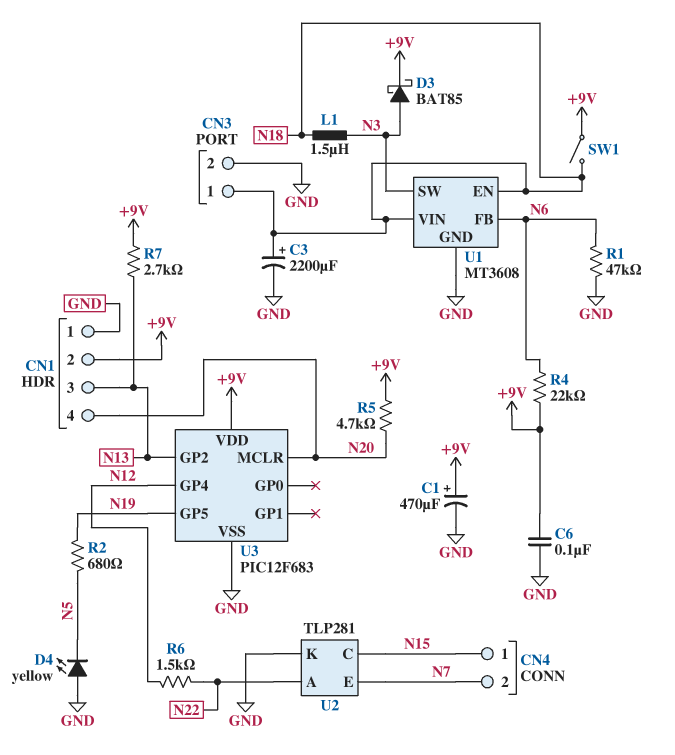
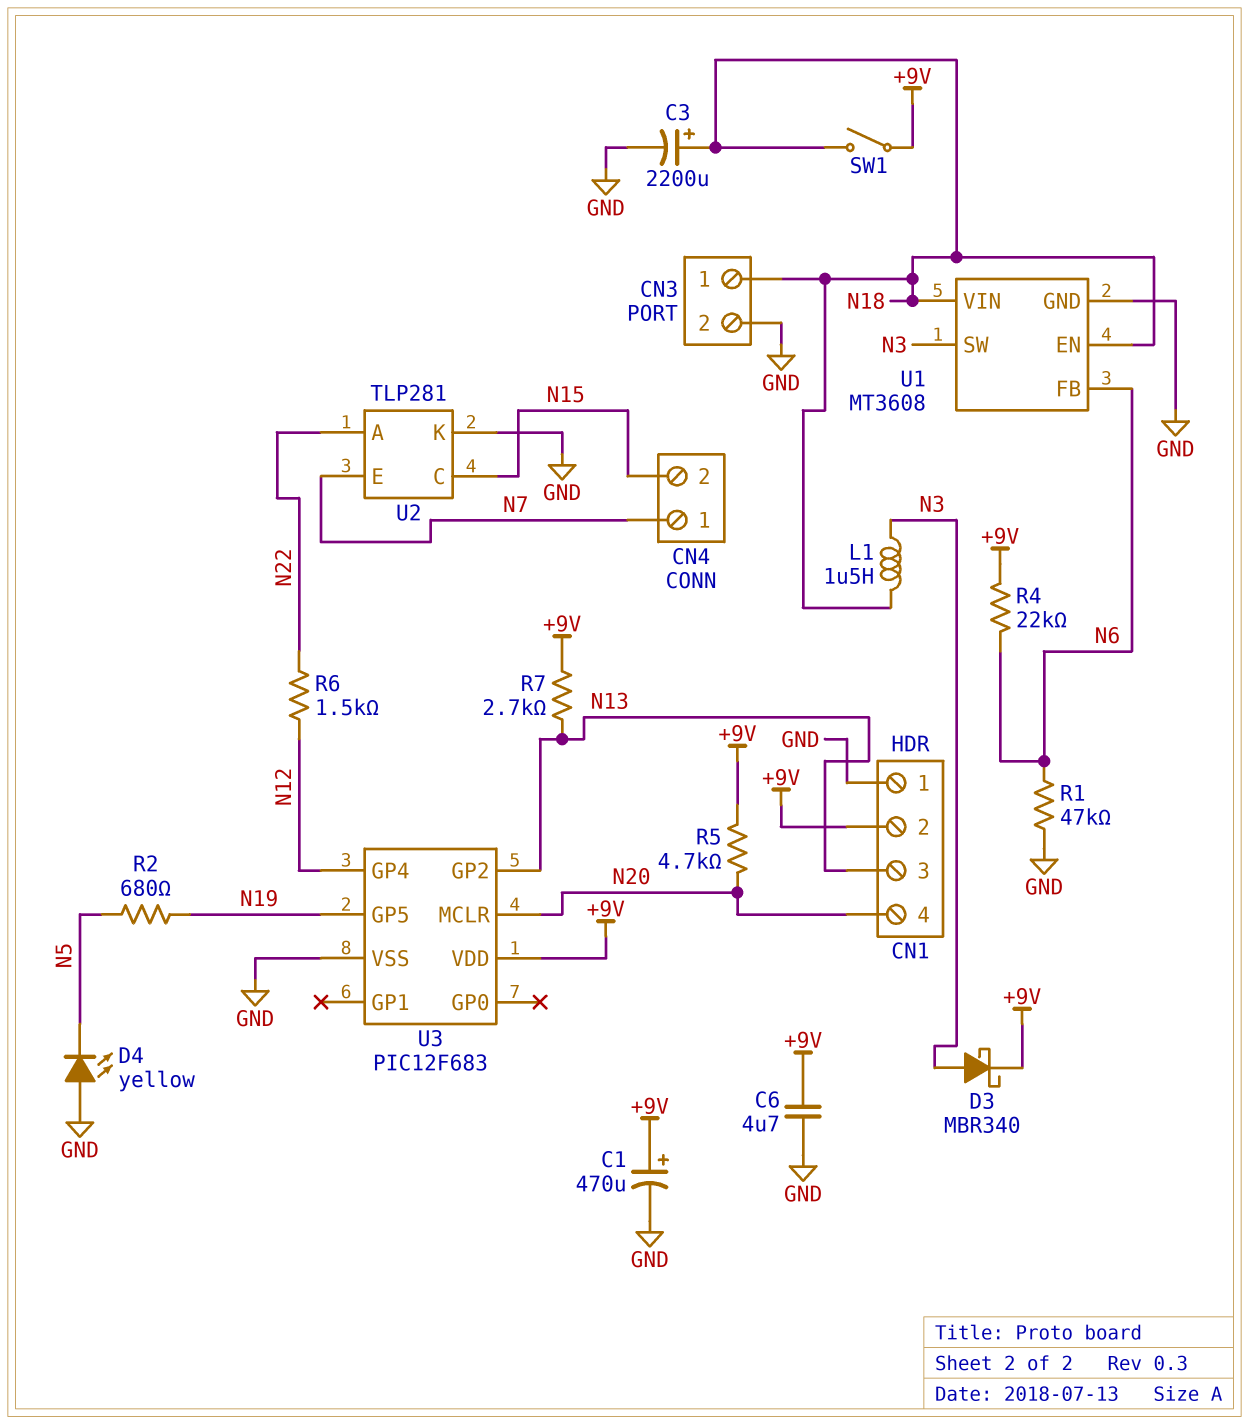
C6: 100nF (+9V, GND) -> 4.7uF (+9V, GND)
CN4 pin 1: N15 -> N7
CN4 pin 2: N7 -> N15
D3: schottky BAT85 (A N3, K +9V) -> schottky MBR340 (A N3, K +9V)

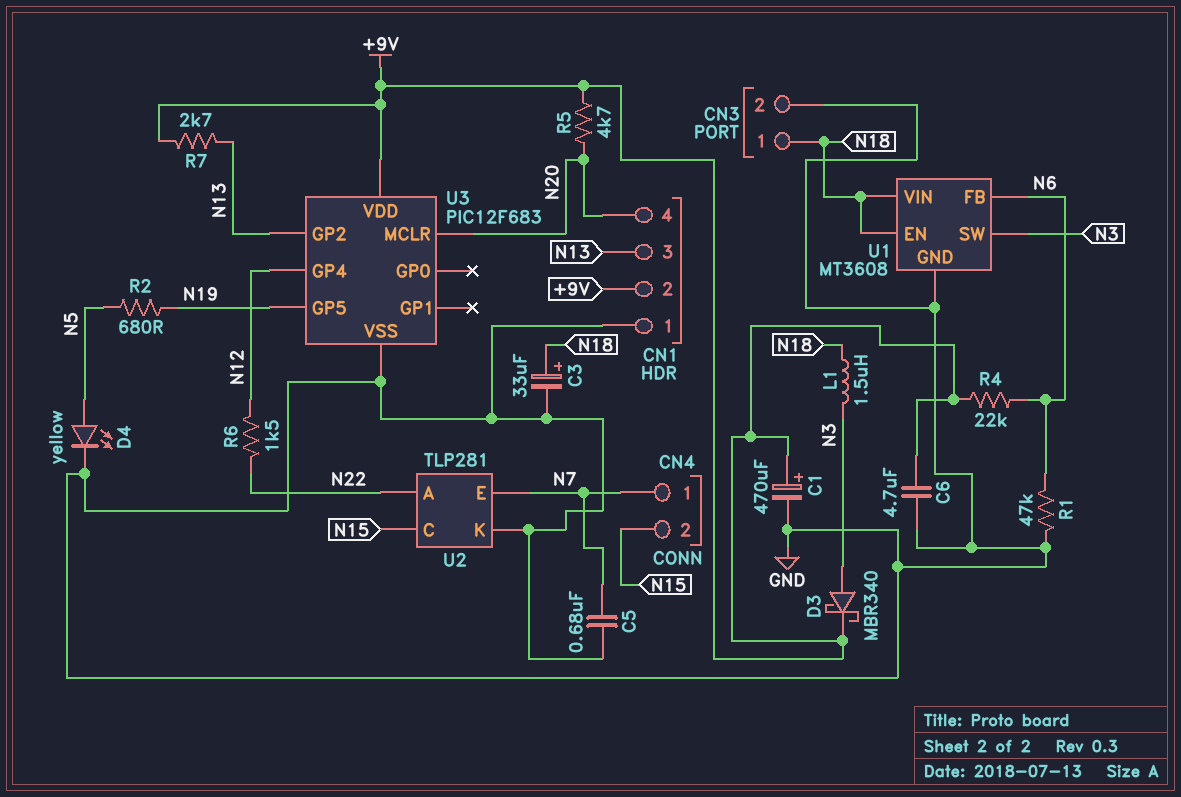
C3: 2200uF (plus N18, minus GND) -> 33uF (plus N18, minus GND)
C5: none -> 680nF (GND, N7)
D4: LED yellow (A GND, K N5) -> LED yellow (A N5, K GND)
SW1: switch (+9V, N18) -> none

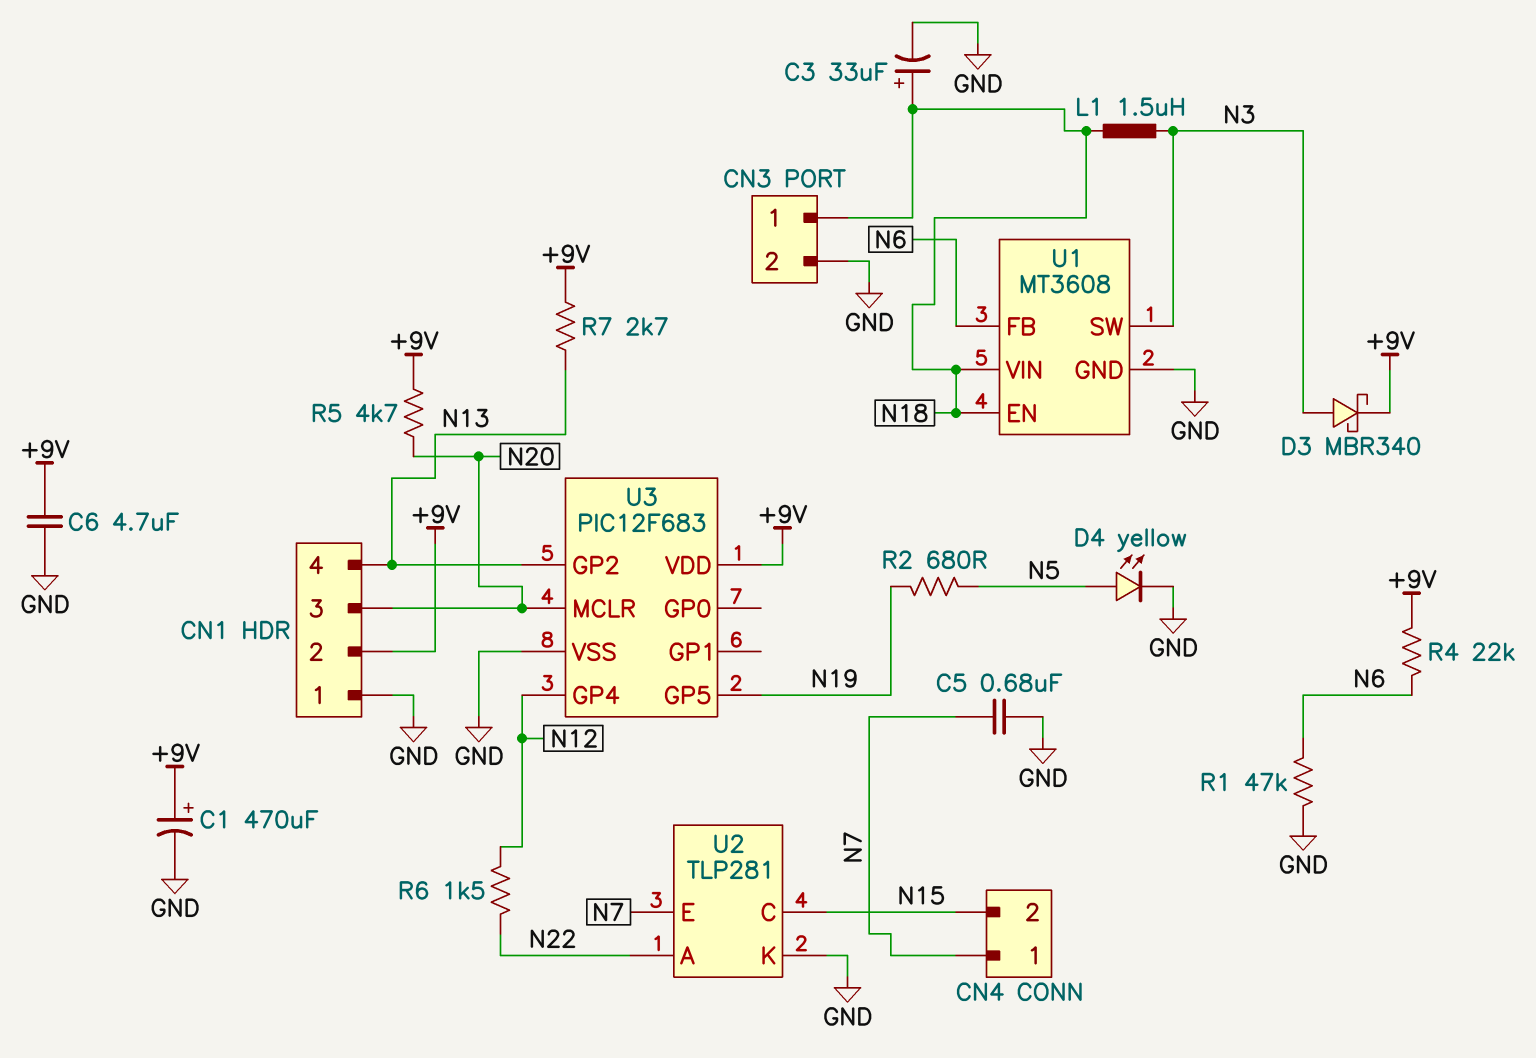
CN1 pin 3: N13 -> N20
CN1 pin 4: N20 -> N13

